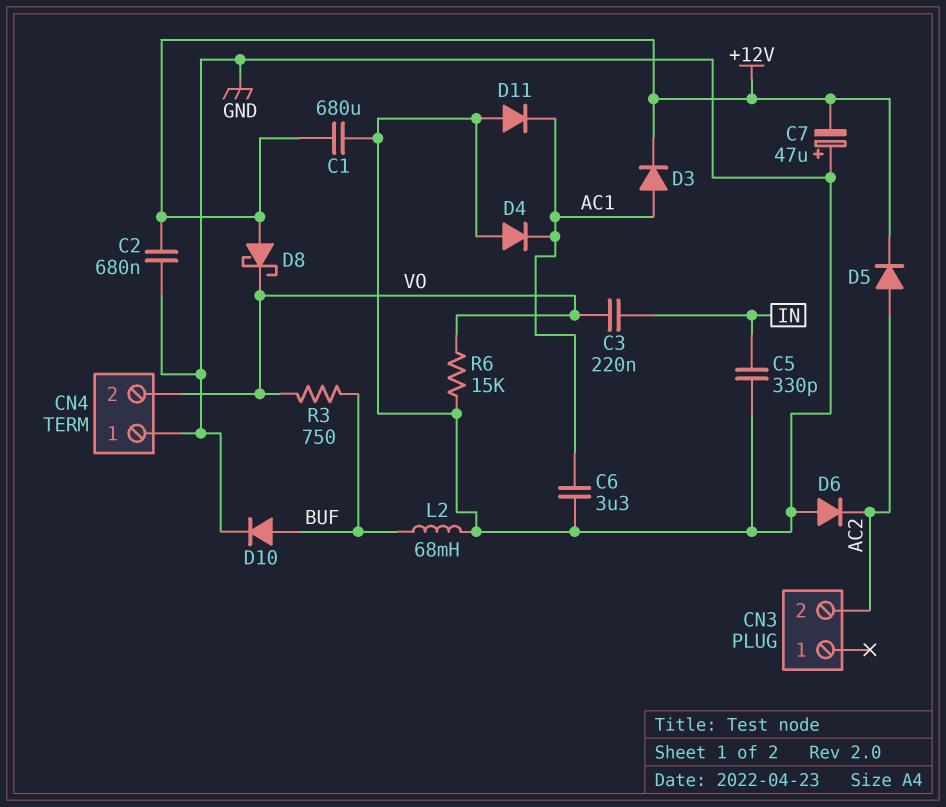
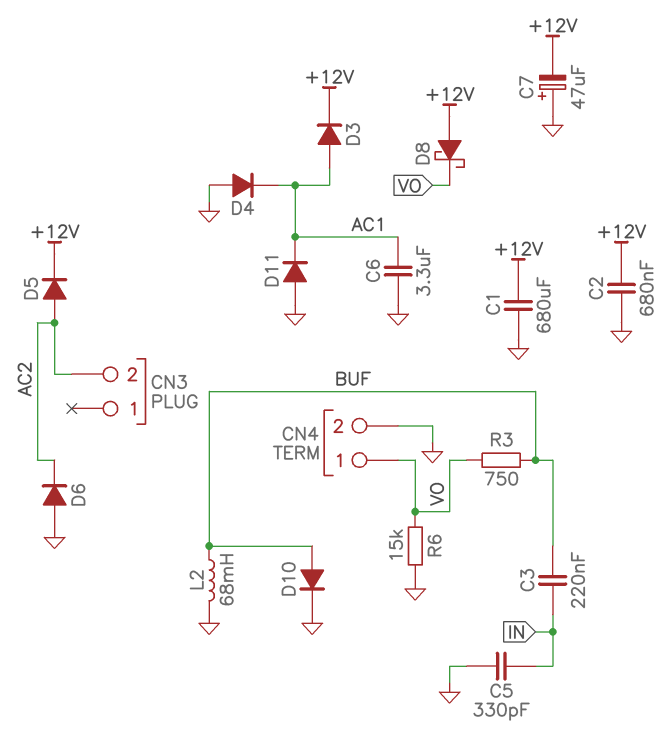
C3: 220nF (IN, VO) -> 220nF (BUF, IN)
CN4 pin 1: GND -> VO
CN4 pin 2: VO -> GND

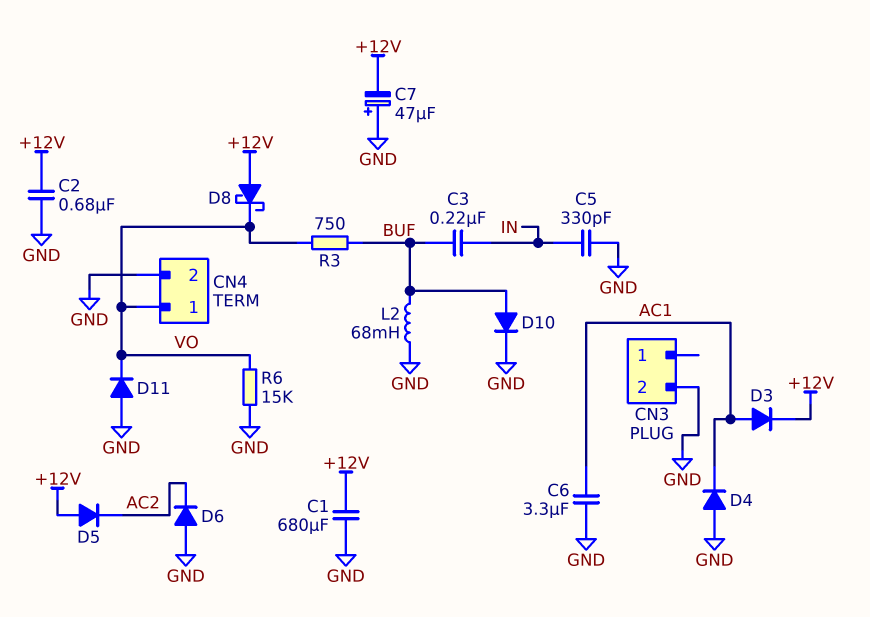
CN3 pin 2: AC2 -> GND
D5: diode (A AC2, K +12V) -> diode (A +12V, K AC2)
D11: diode (A GND, K AC1) -> diode (A GND, K VO)

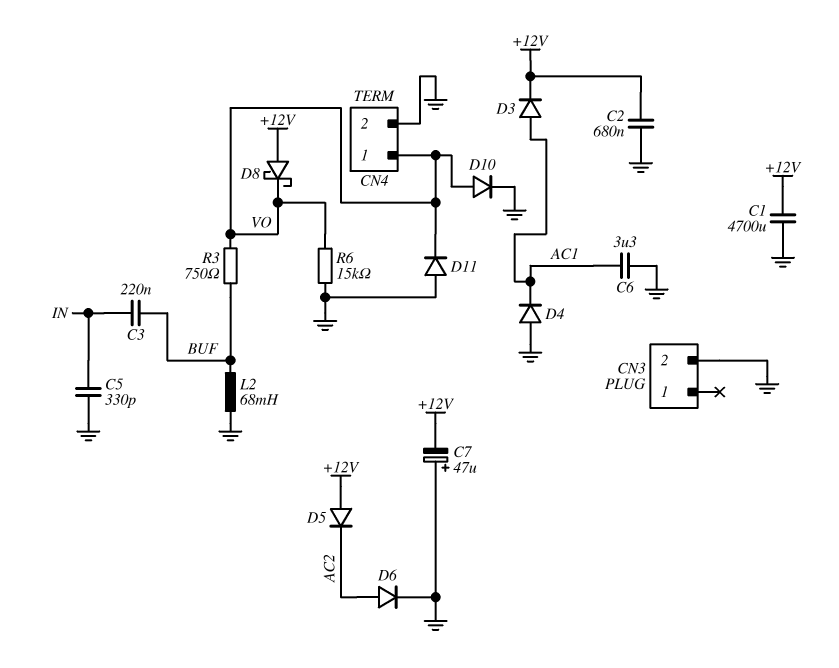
C1: 680uF (+12V, GND) -> 4700uF (+12V, GND)
D6: diode (A GND, K AC2) -> diode (A AC2, K GND)
D10: diode (A BUF, K GND) -> diode (A VO, K GND)

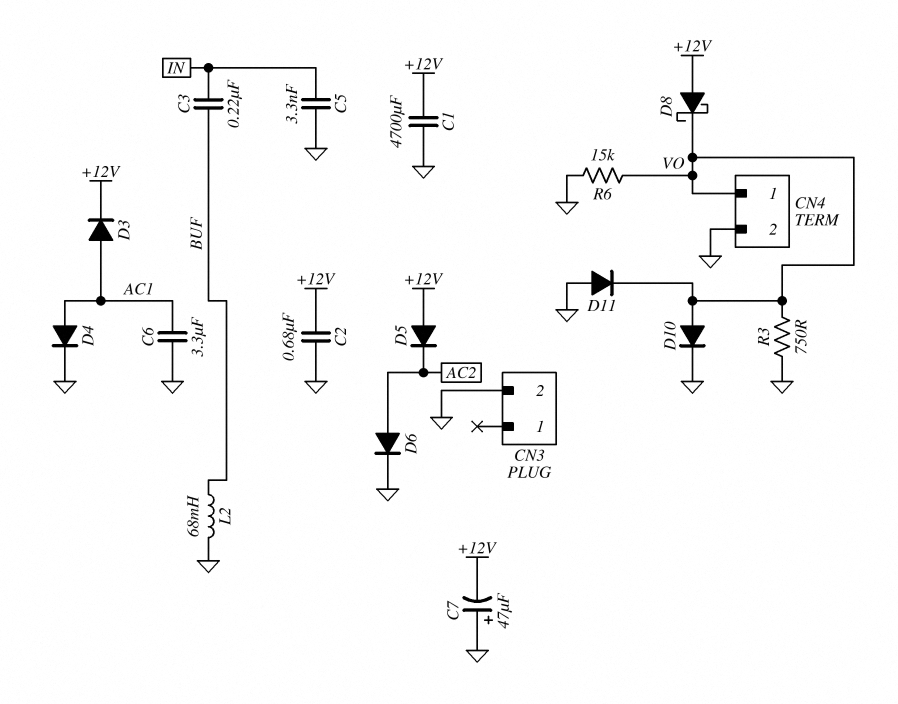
C5: 330pF (GND, IN) -> 3.3nF (GND, IN)
D4: diode (A GND, K AC1) -> diode (A AC1, K GND)
R3: 750 (BUF, VO) -> 750 (GND, VO)

